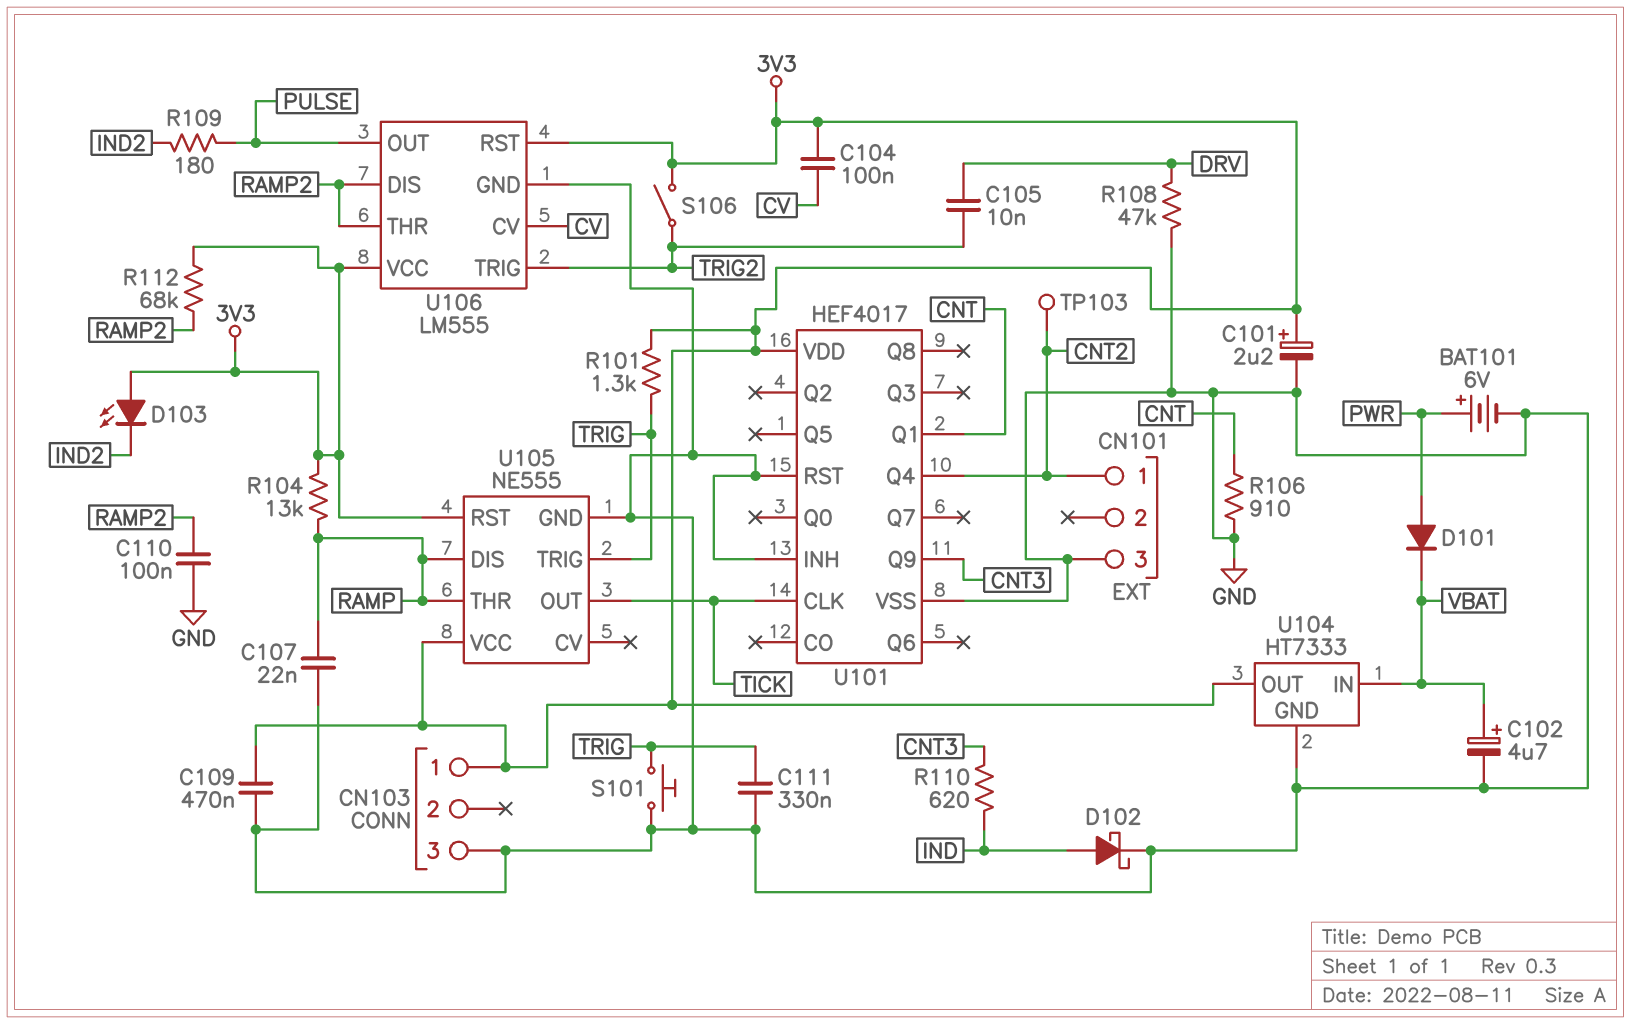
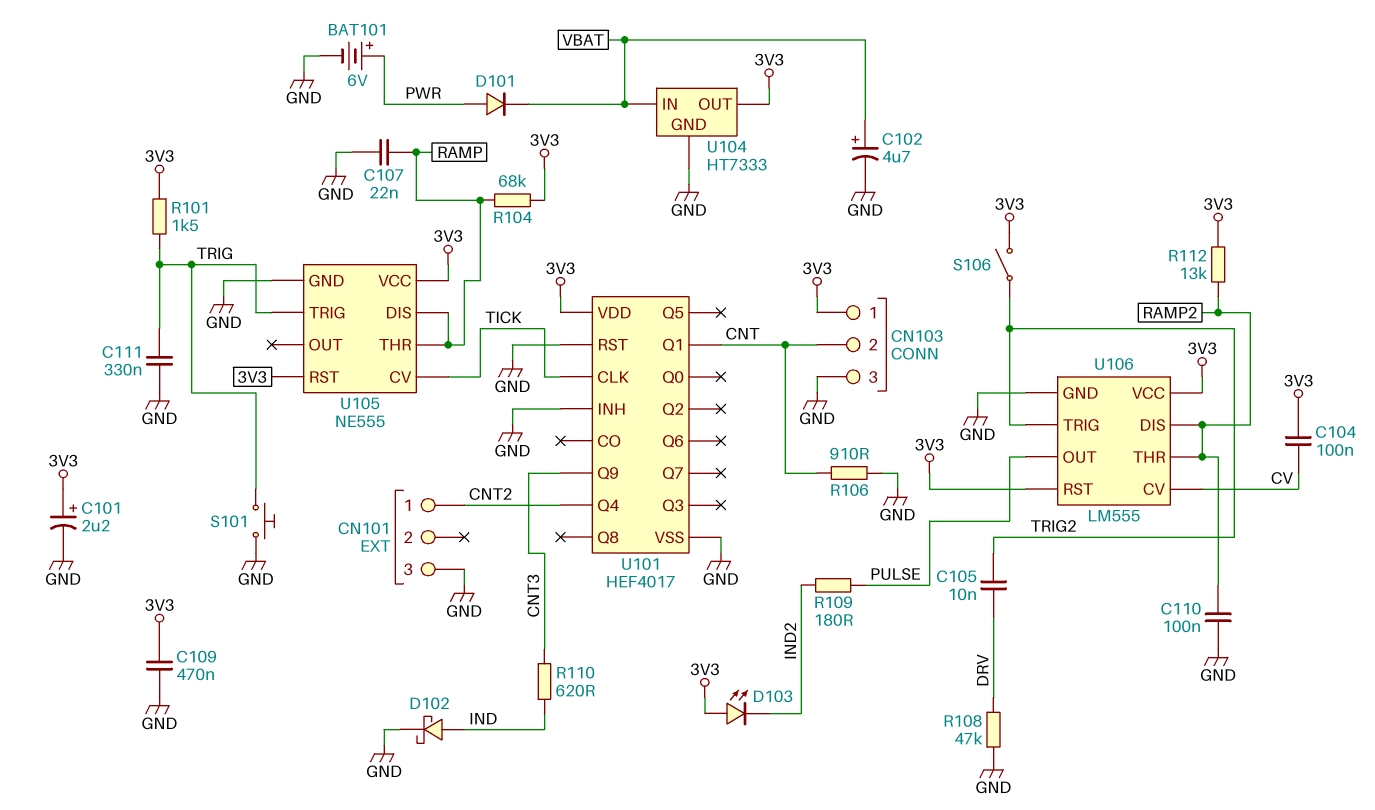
CN103 pin 2: none -> CNT
R101: 1.3k (3V3, TRIG) -> 1.5k (3V3, TRIG)
R104: 13k (3V3, RAMP) -> 68k (3V3, RAMP)
R112: 68k (3V3, RAMP2) -> 13k (3V3, RAMP2)
TP103: test point (CNT2) -> none
U105 pin CV: none -> TICK
U105 pin OUT: TICK -> none

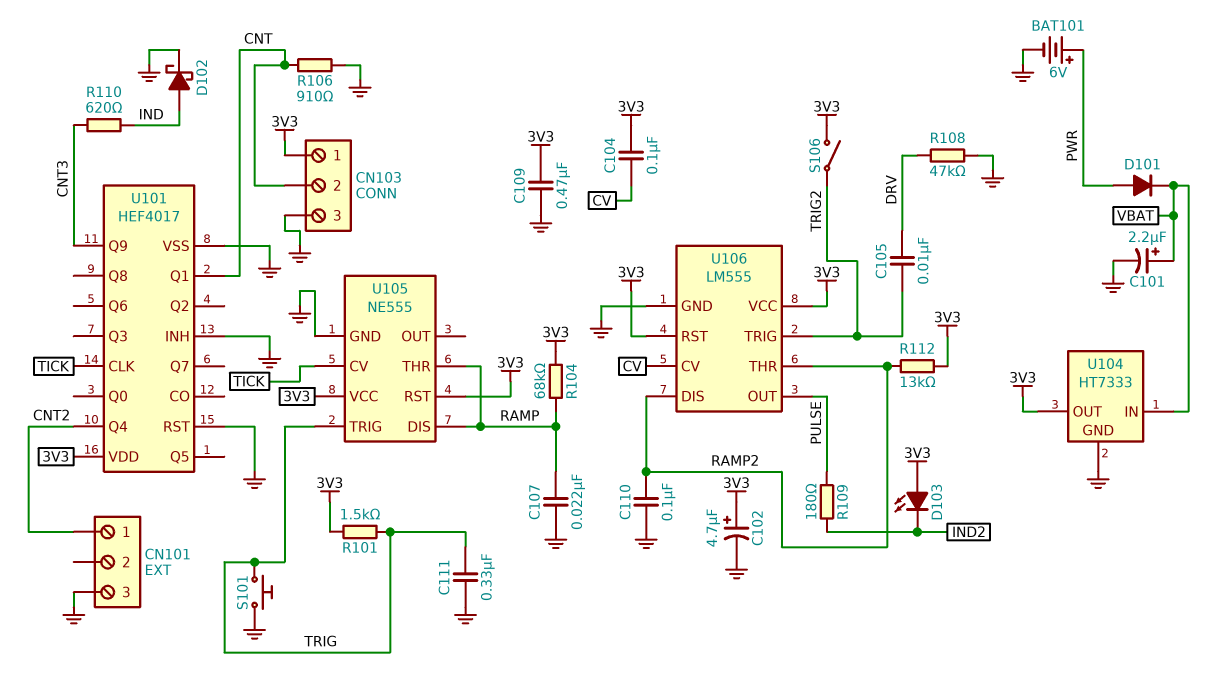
C101: 2.2uF (plus 3V3, minus GND) -> 2.2uF (plus VBAT, minus GND)
C102: 4.7uF (plus VBAT, minus GND) -> 4.7uF (plus 3V3, minus GND)

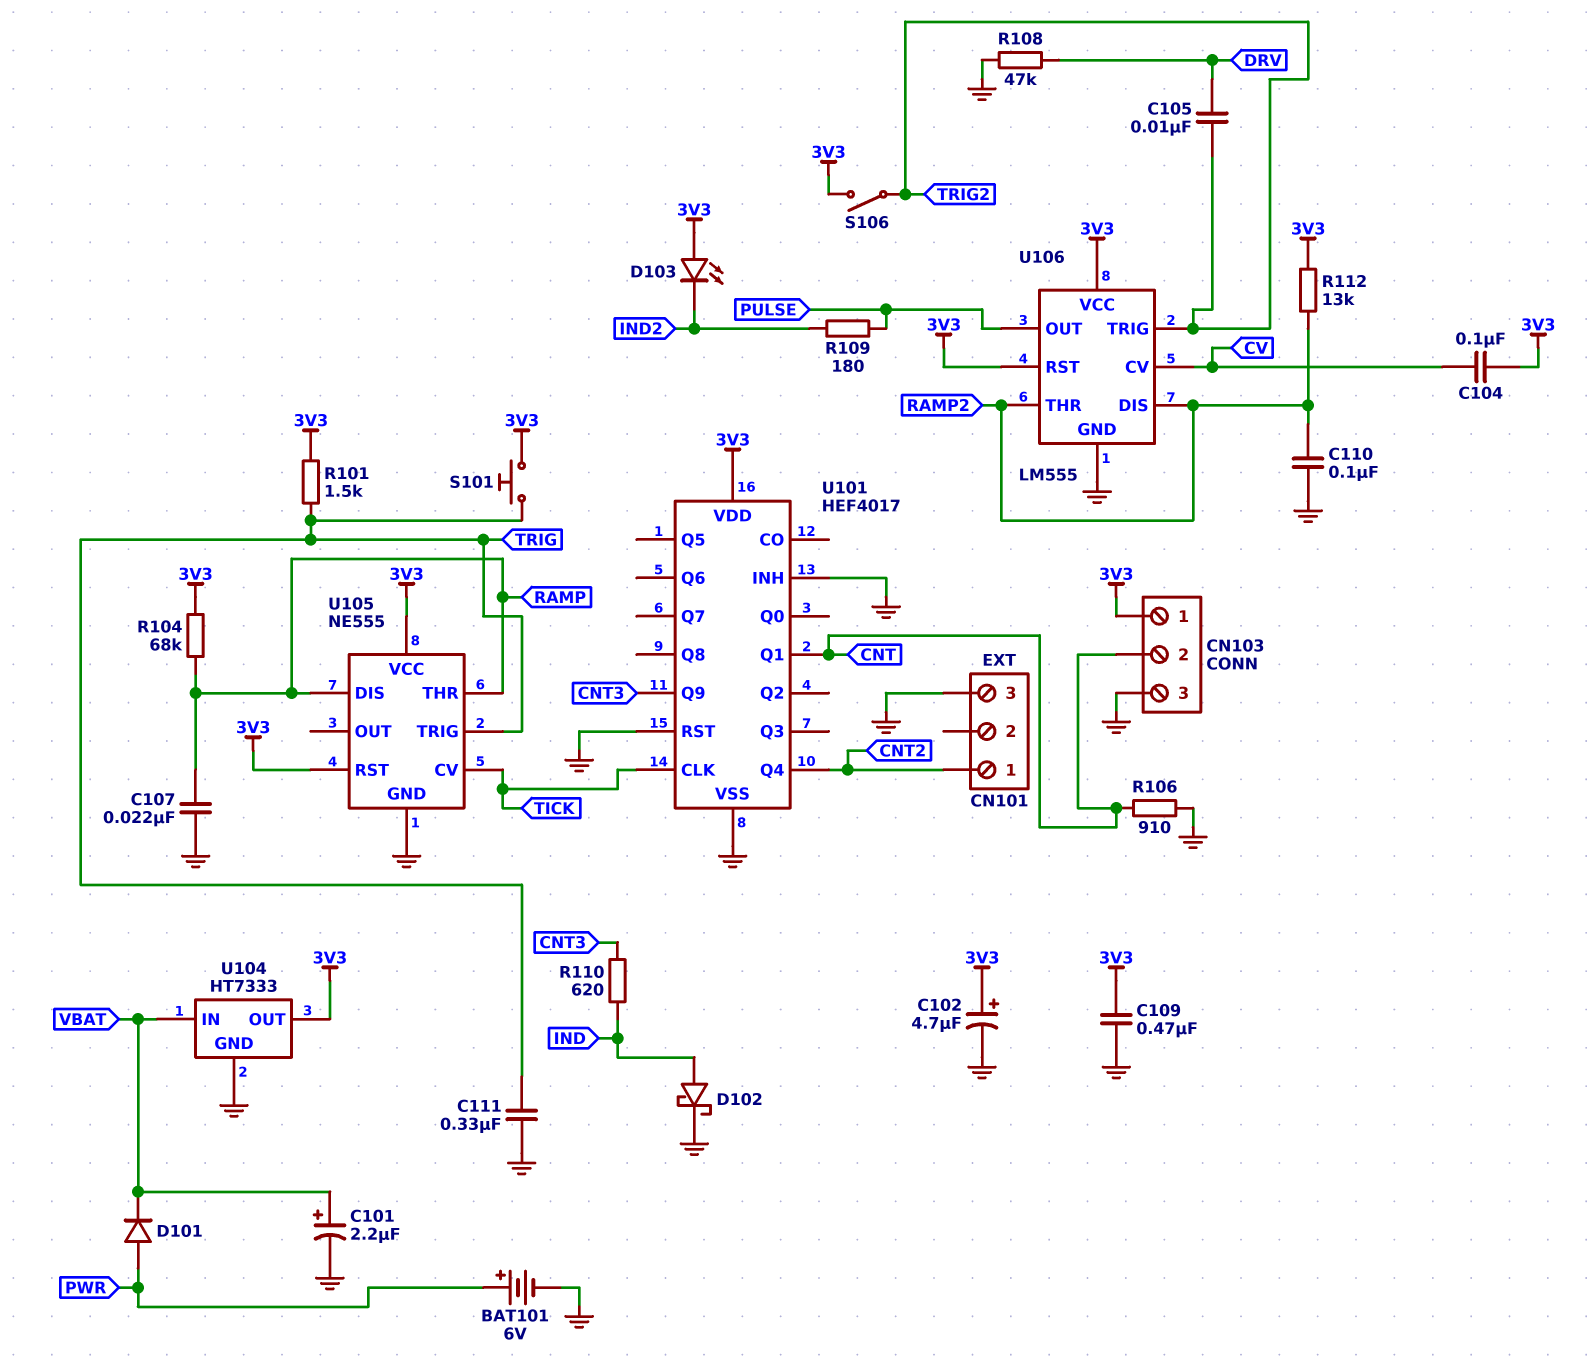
S101: button (GND, TRIG) -> button (3V3, TRIG)

